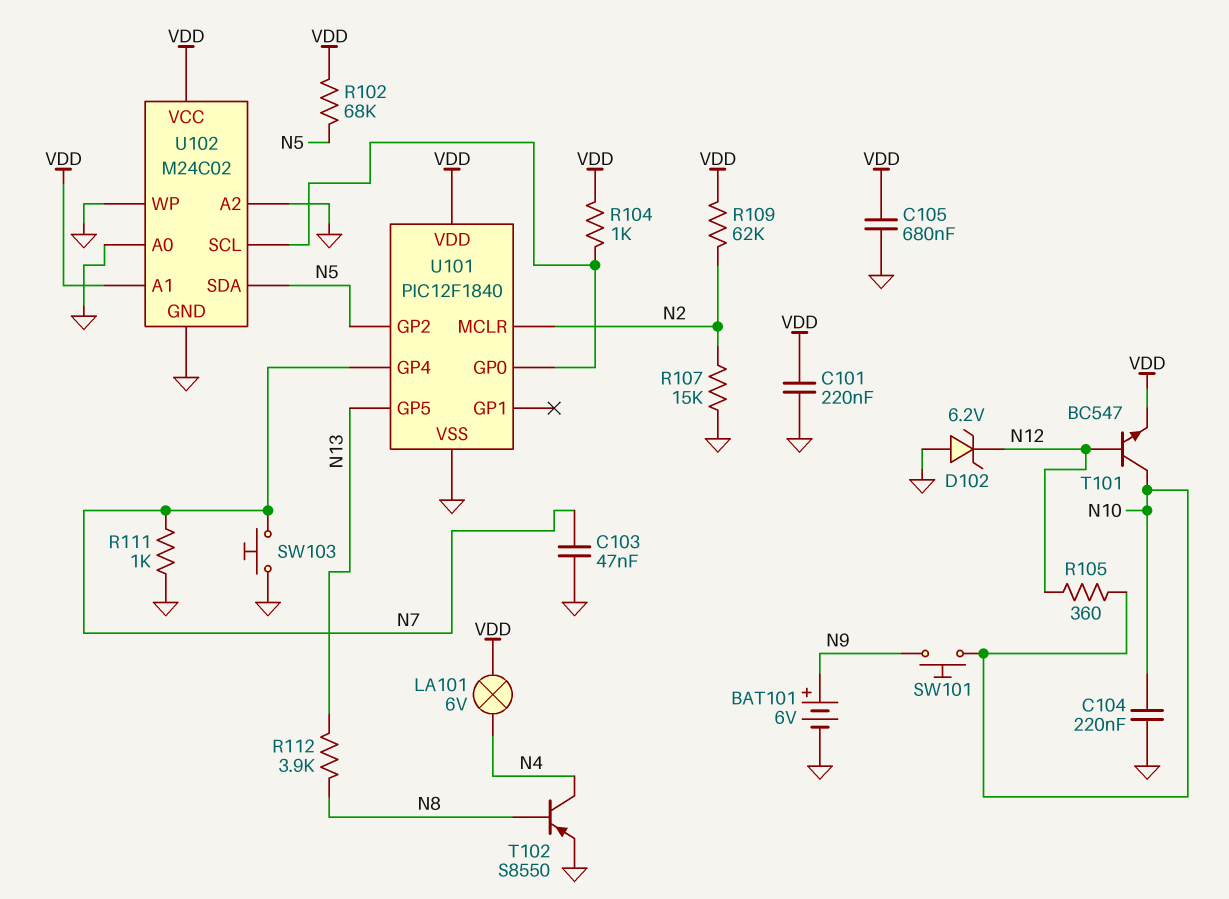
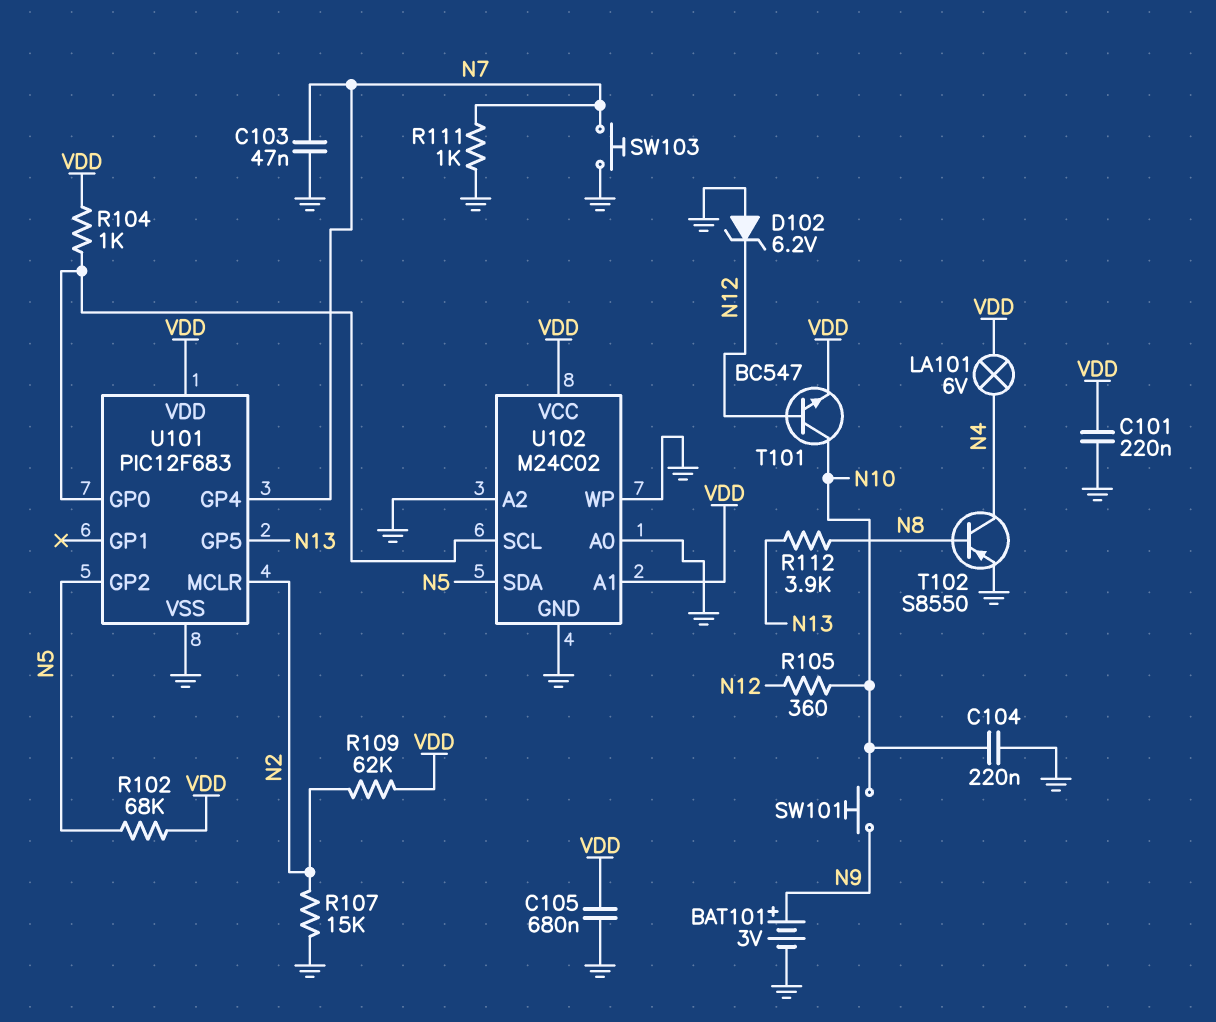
BAT101: 6V (plus N9, minus GND) -> 3V (plus N9, minus GND)
U101: PIC12F1840 -> PIC12F683

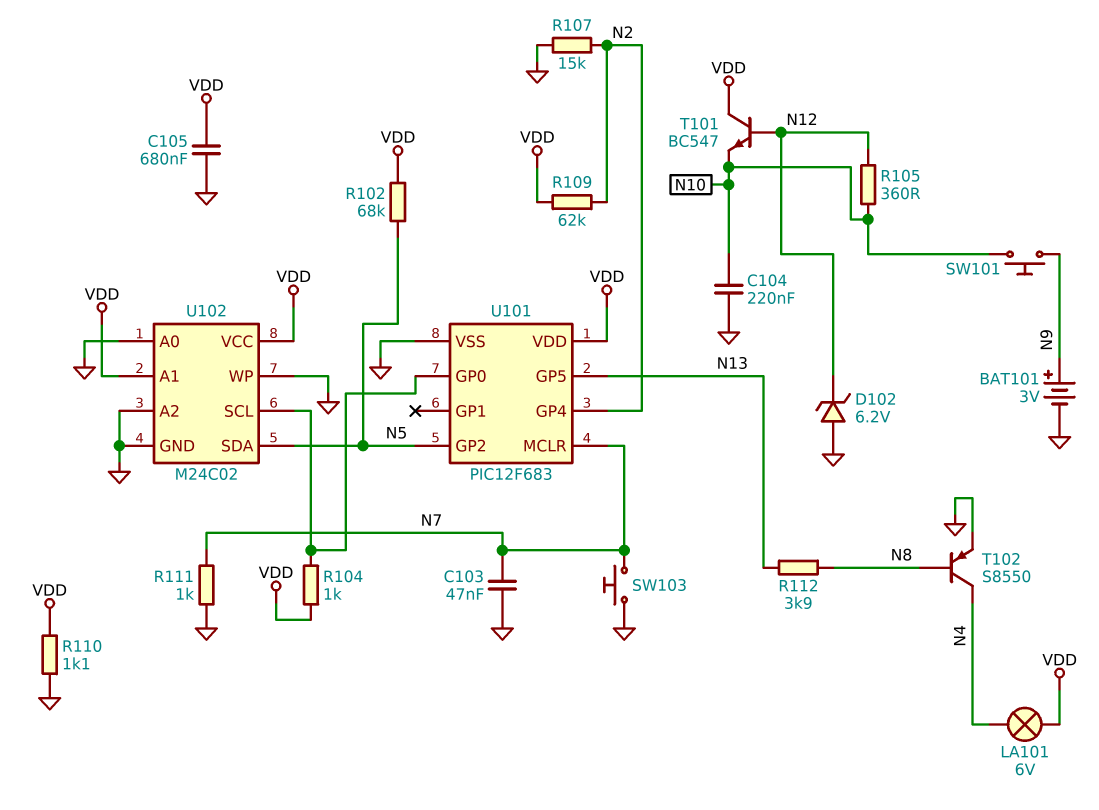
C101: 220nF (GND, VDD) -> none
R110: none -> 1.1k (GND, VDD)
T101: NPN BC547 (B N12, C N10, E VDD) -> NPN BC547 (B N12, C VDD, E N10)
U101 pin GP4: N7 -> N2
U101 pin MCLR: N2 -> N7

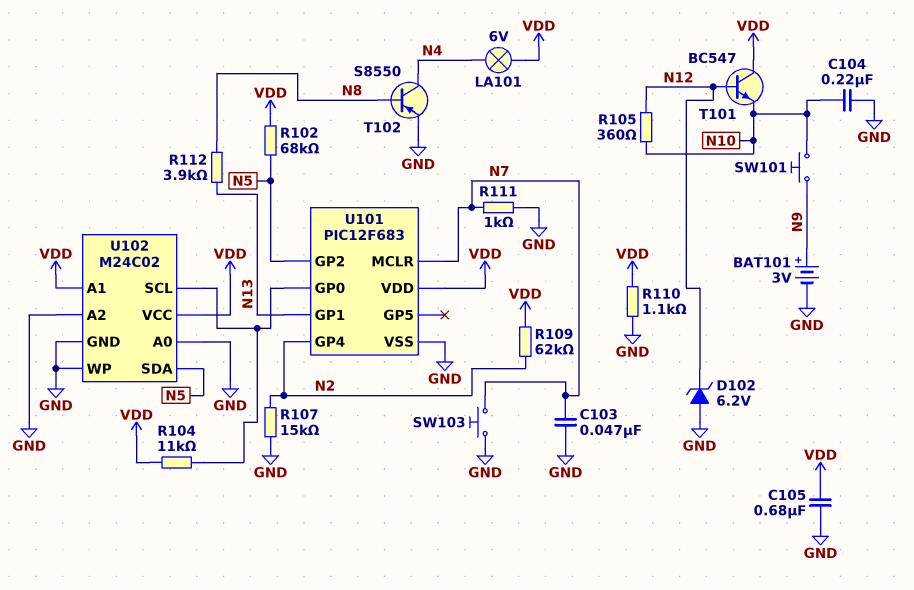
R104: 1k (U101/GP0, VDD) -> 11k (U101/GP0, VDD)
U101 pin GP1: none -> N13
U101 pin GP5: N13 -> none

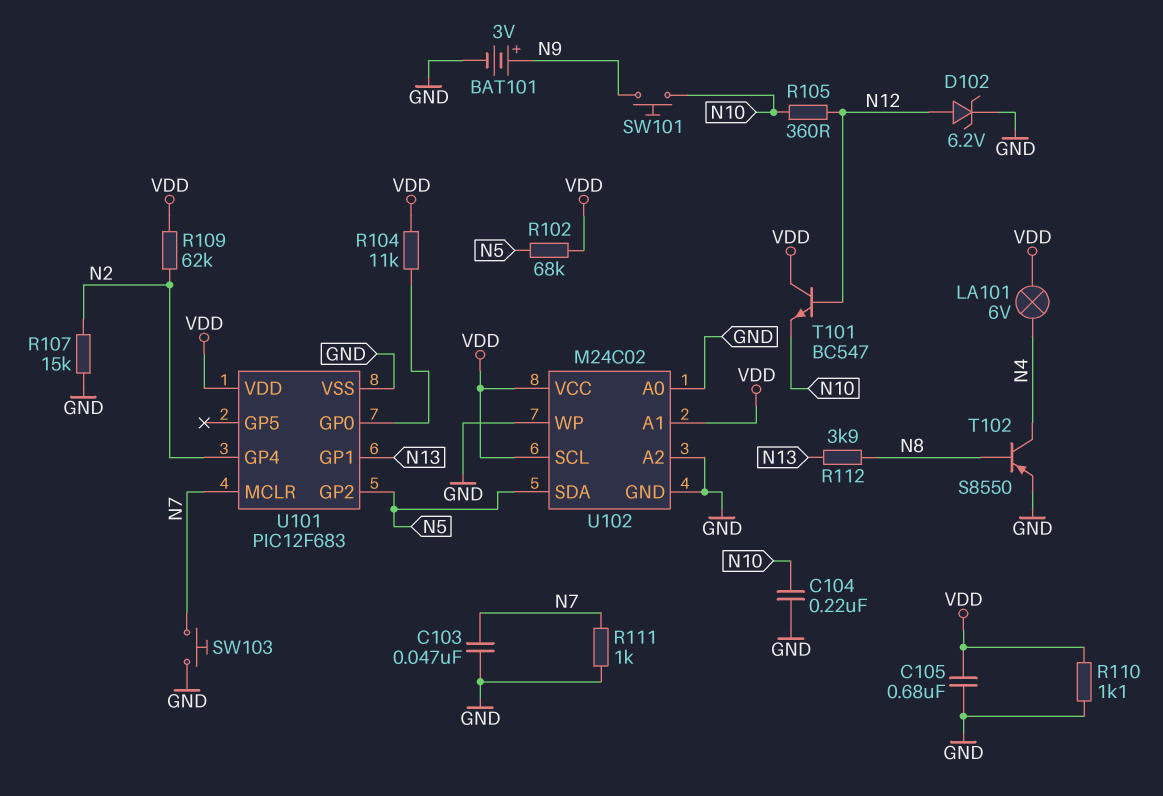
D102: zener 6.2V (A GND, K N12) -> zener 6.2V (A N12, K GND)
U102 pin SCL: U101/GP0 -> VDD

